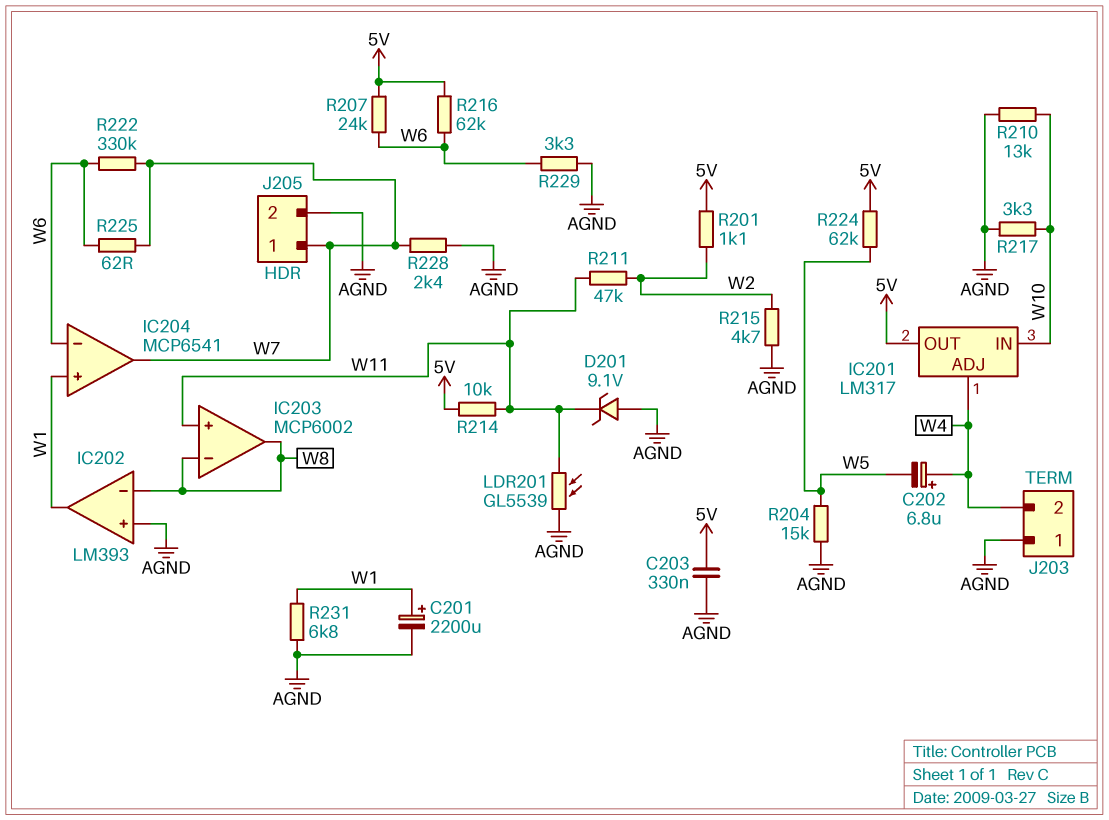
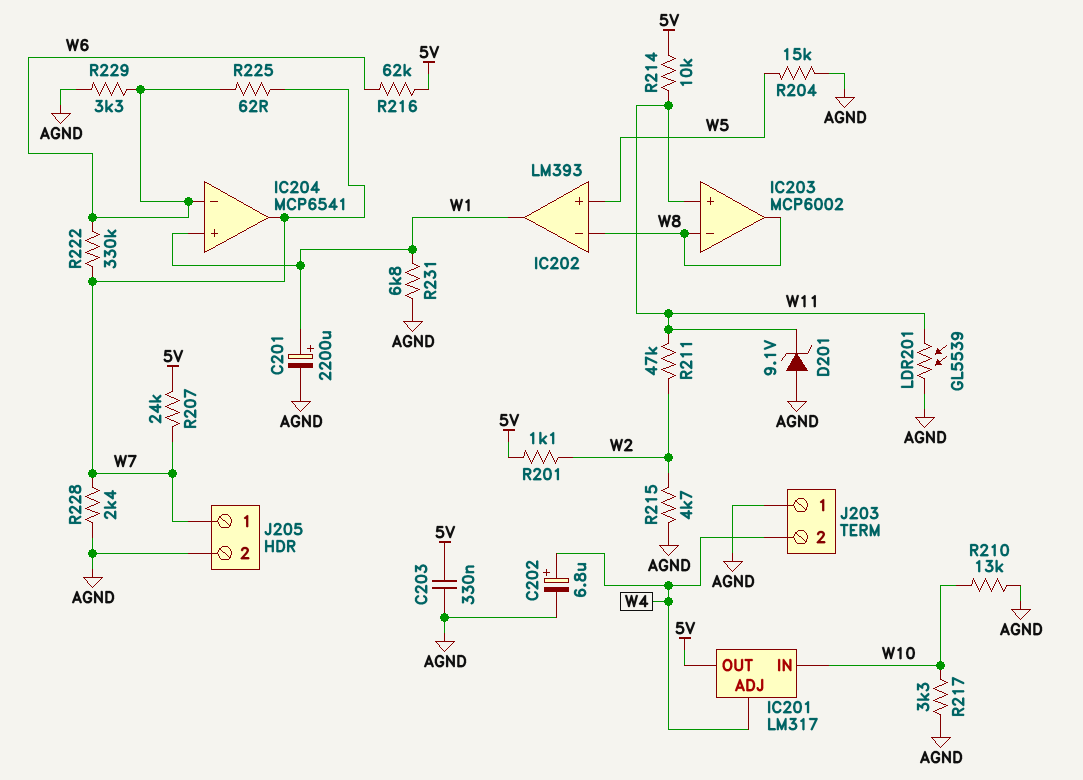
C202: 6.8uF (plus W4, minus W5) -> 6.8uF (plus W4, minus AGND)
IC202 pin in+: AGND -> W5
R207: 24k (5V, W6) -> 24k (5V, W7)
R224: 62k (5V, W5) -> none

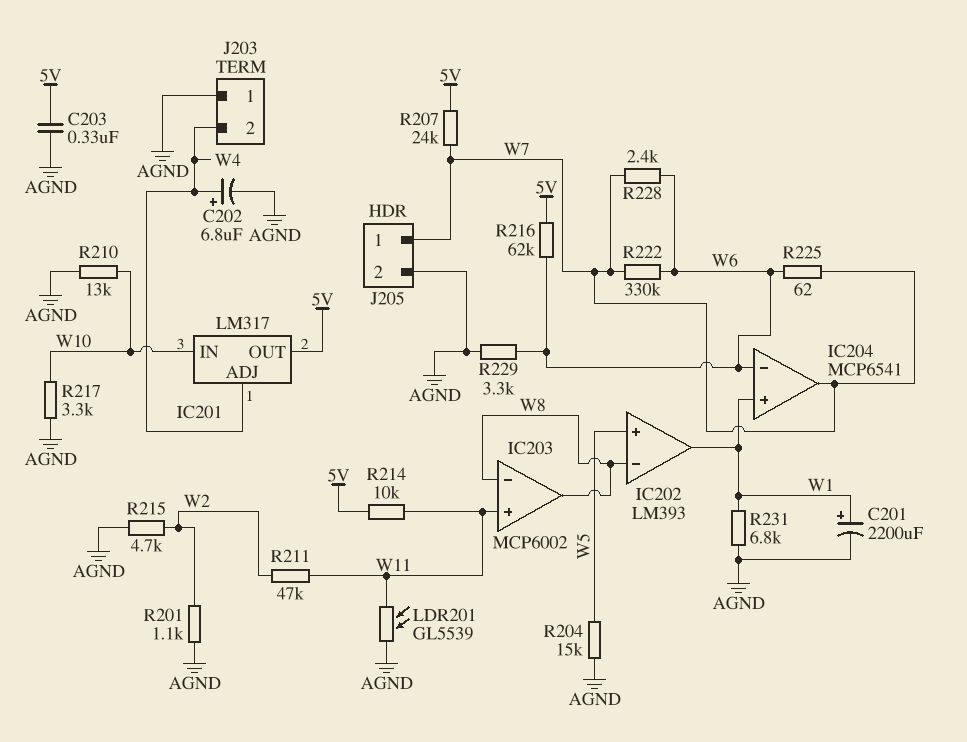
D201: zener 9.1V (A AGND, K W11) -> none
R201: 1.1k (5V, W2) -> 1.1k (AGND, W2)
R228: 2.4k (AGND, W7) -> 2.4k (W6, W7)

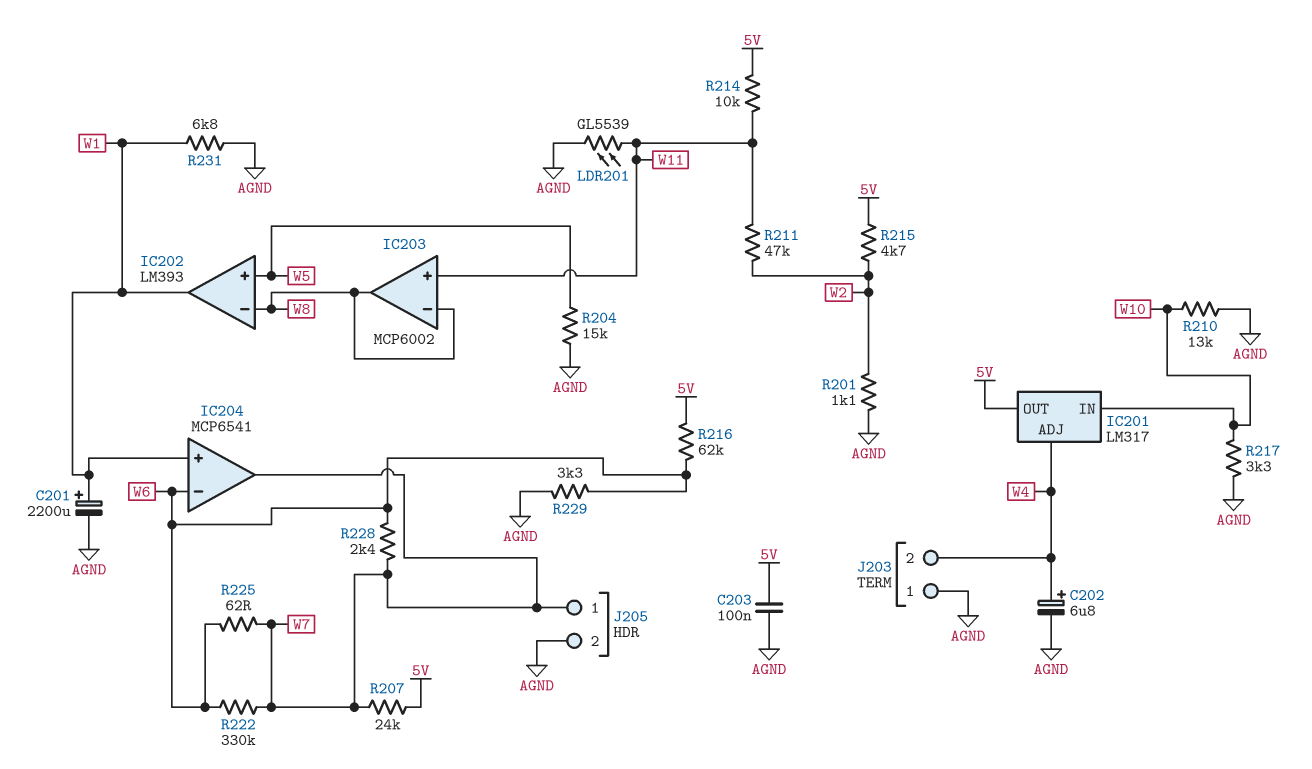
C203: 330nF (5V, AGND) -> 100nF (5V, AGND)
R215: 4.7k (AGND, W2) -> 4.7k (5V, W2)

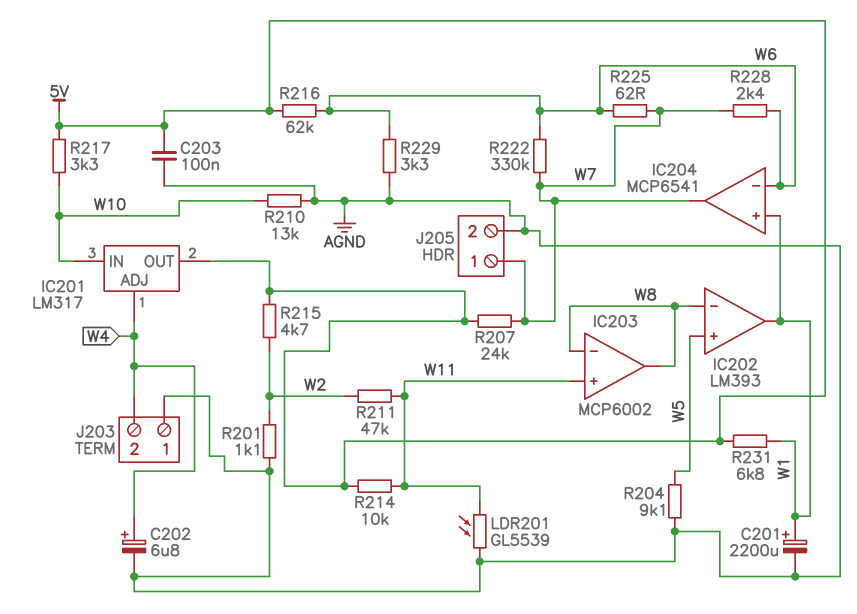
R204: 15k (AGND, W5) -> 9.1k (AGND, W5)
R217: 3.3k (AGND, W10) -> 3.3k (5V, W10)
R231: 6.8k (AGND, W1) -> 6.8k (5V, W1)

